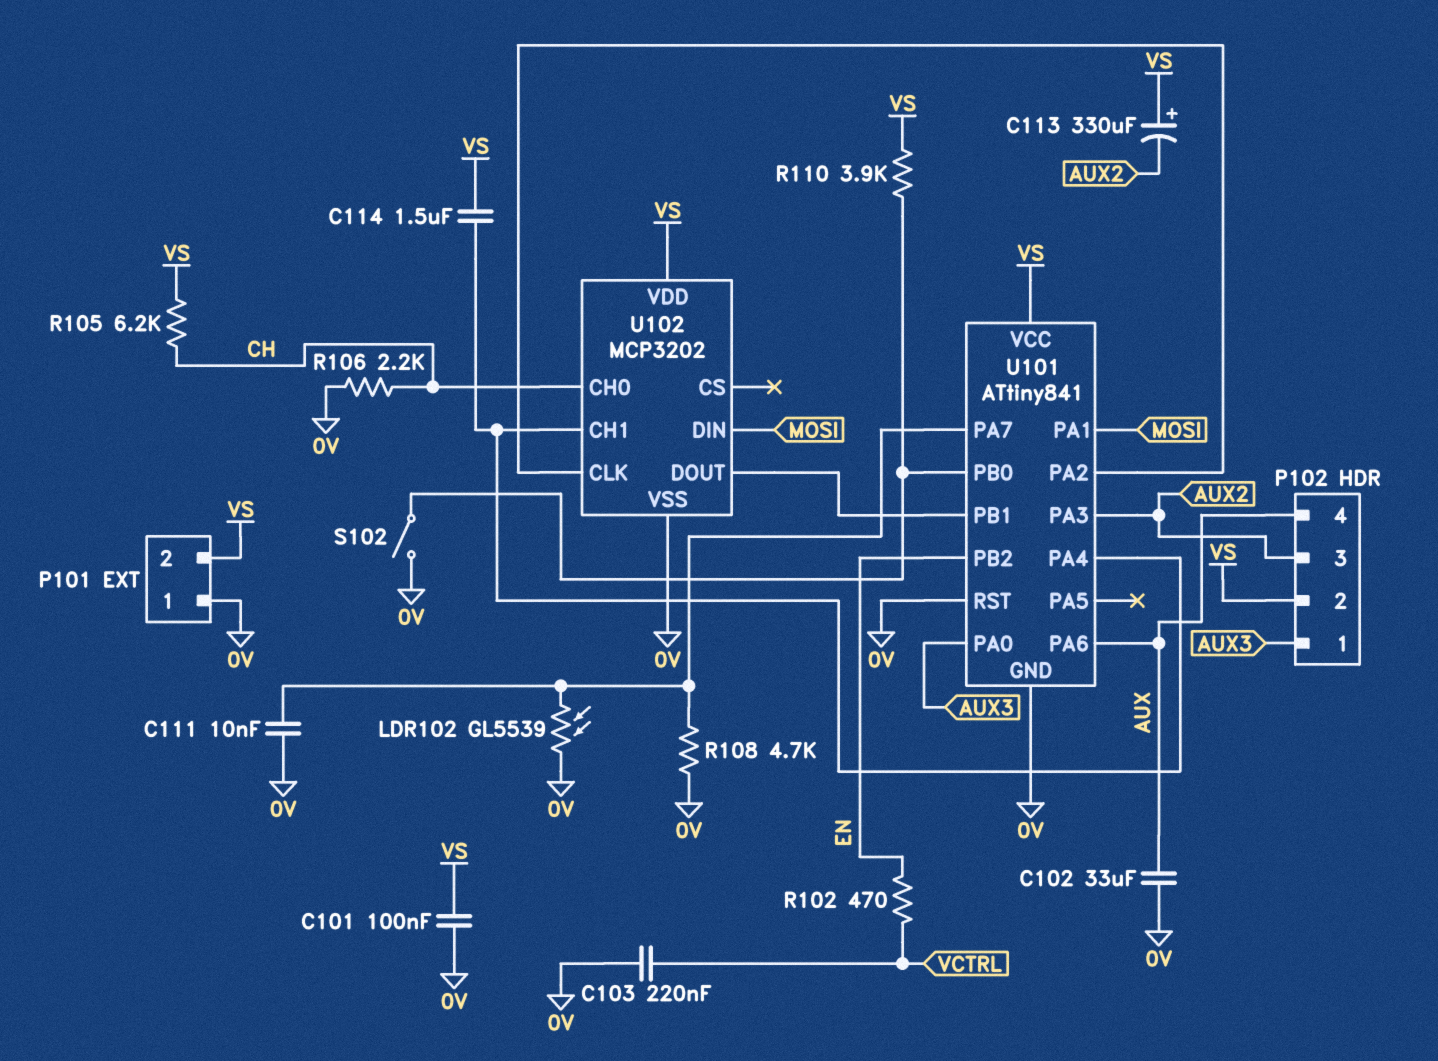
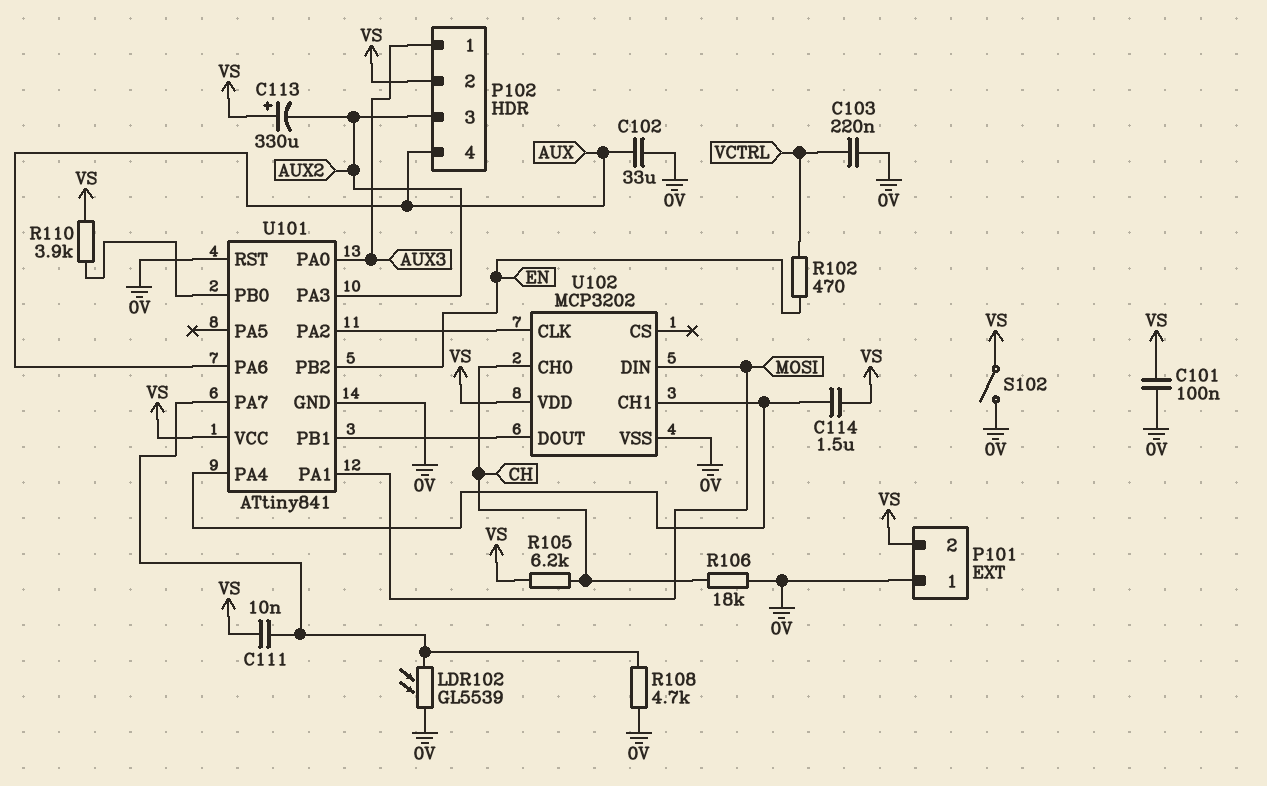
C111: 10nF (0V, U101/PA7) -> 10nF (U101/PA7, VS)
R106: 2.2k (0V, CH) -> 18k (0V, CH)
S102: switch (0V, U101/PB0) -> switch (0V, VS)

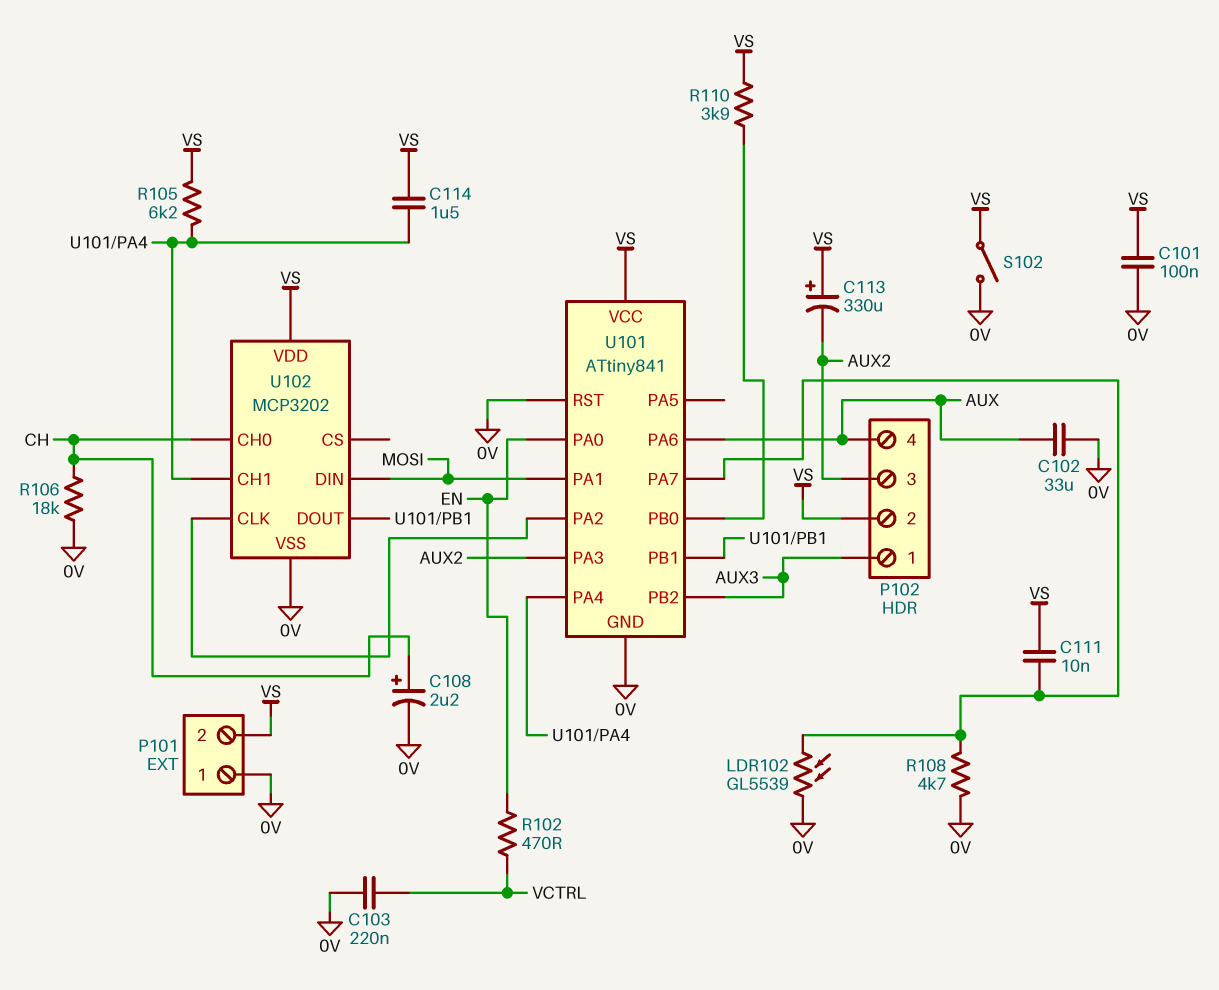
C108: none -> 2.2uF (plus CH, minus 0V)
R105: 6.2k (CH, VS) -> 6.2k (U101/PA4, VS)
U101 pin PA0: AUX3 -> EN
U101 pin PB2: EN -> AUX3

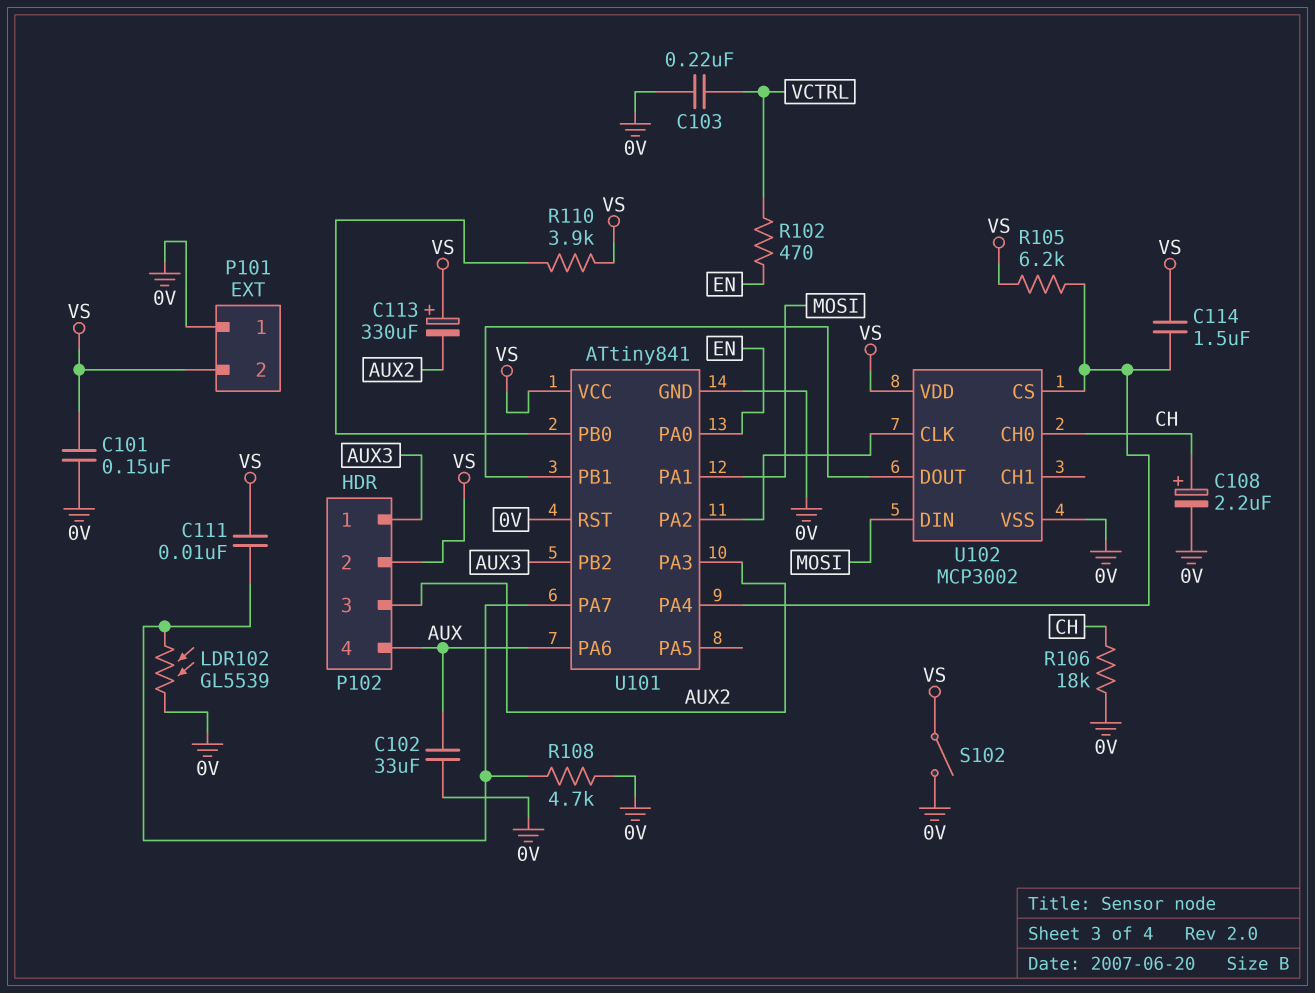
C101: 100nF (0V, VS) -> 150nF (0V, VS)
U102: MCP3202 -> MCP3002
U102 pin CH1: U101/PA4 -> none
U102 pin CS: none -> U101/PA4

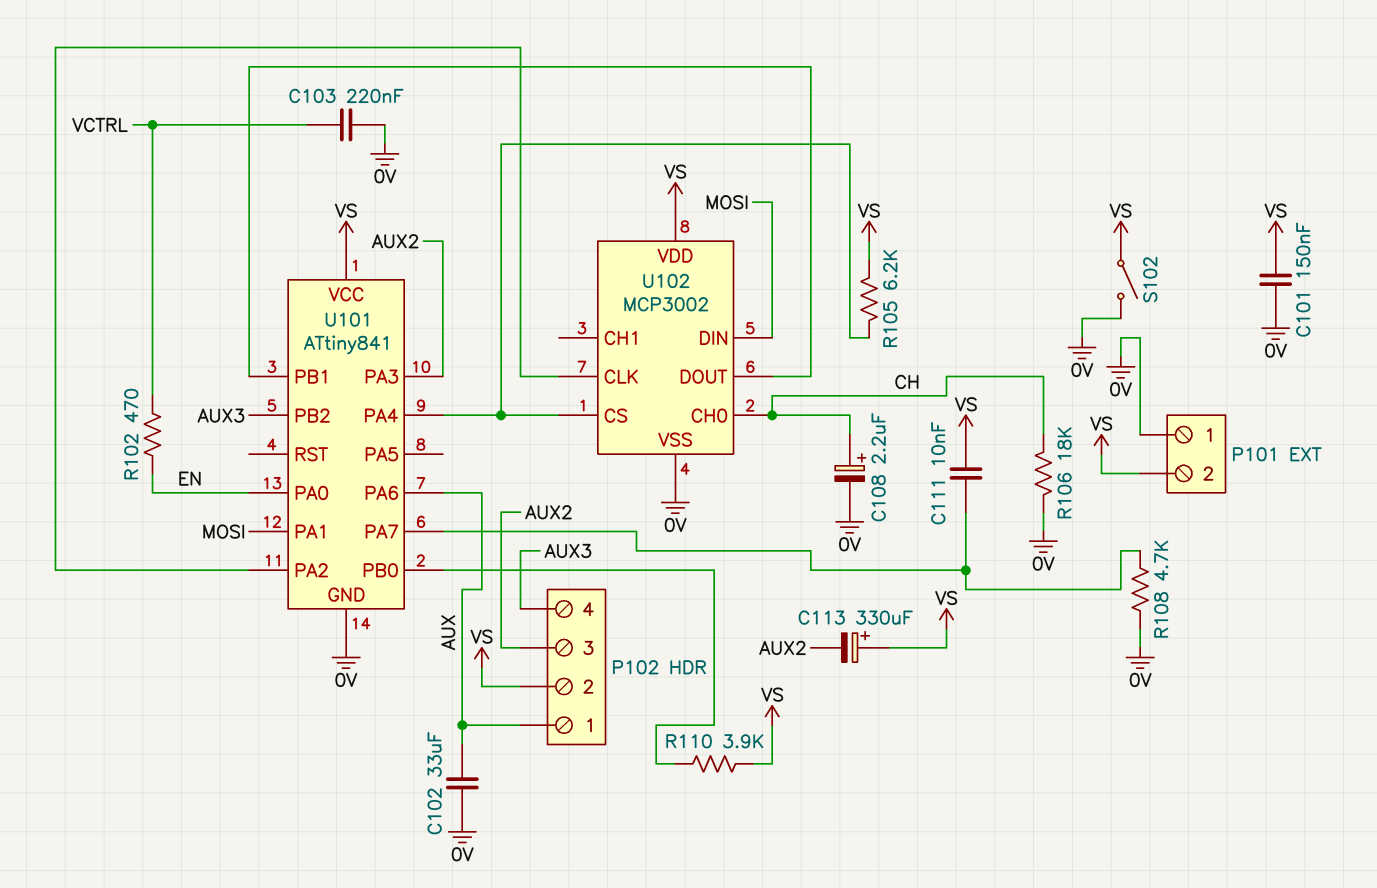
C114: 1.5uF (U101/PA4, VS) -> none
LDR102: GL5539 (0V, U101/PA7) -> none
P102 pin 1: AUX3 -> AUX
P102 pin 4: AUX -> AUX3
U101 pin RST: 0V -> none

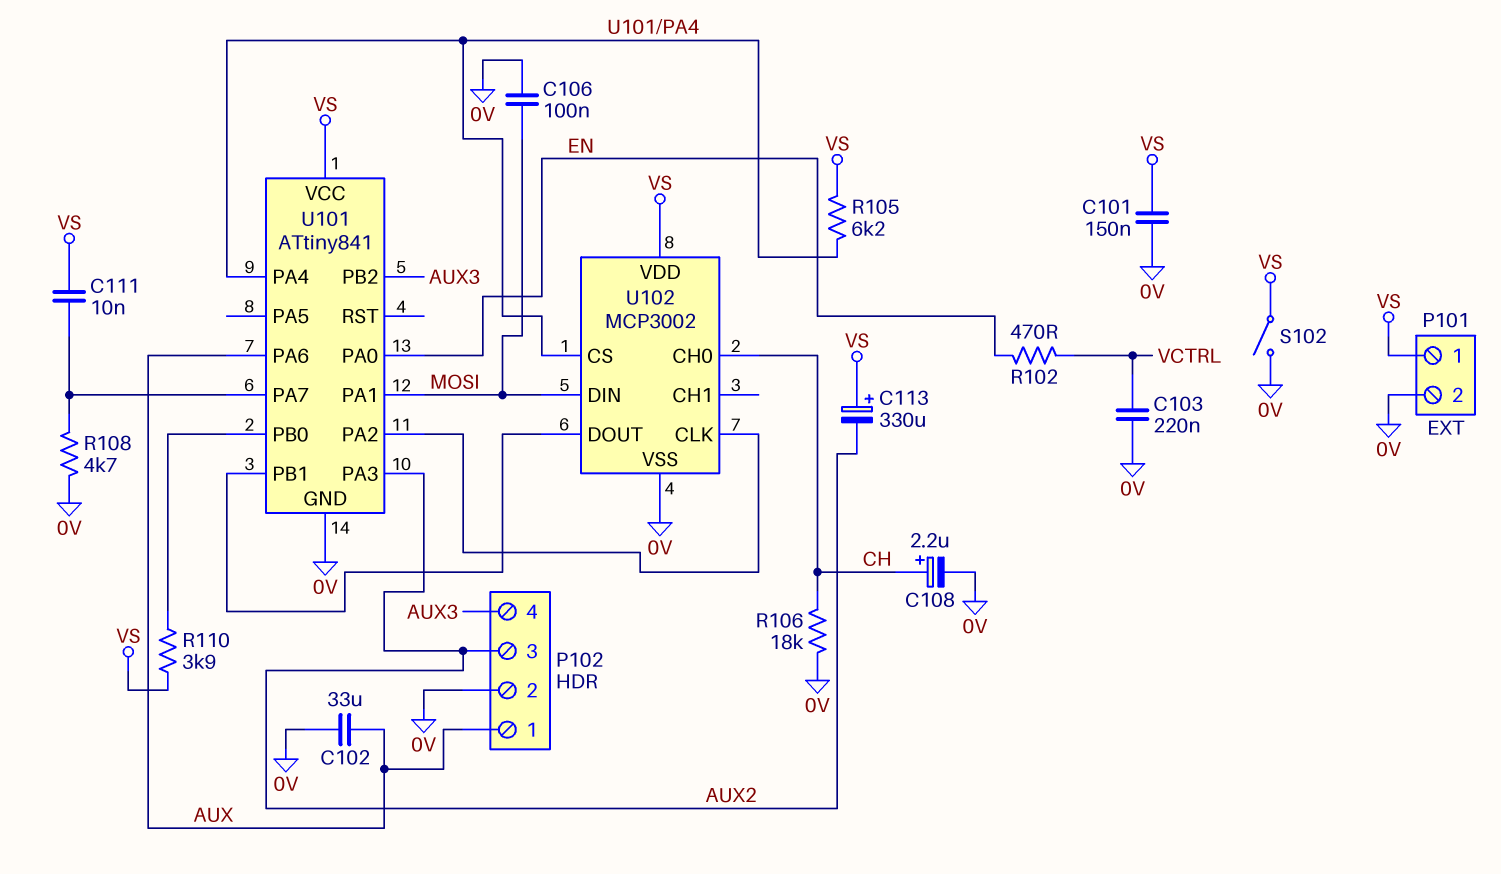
C106: none -> 100nF (0V, MOSI)
P101 pin 1: 0V -> VS
P101 pin 2: VS -> 0V
P102 pin 2: VS -> 0V

